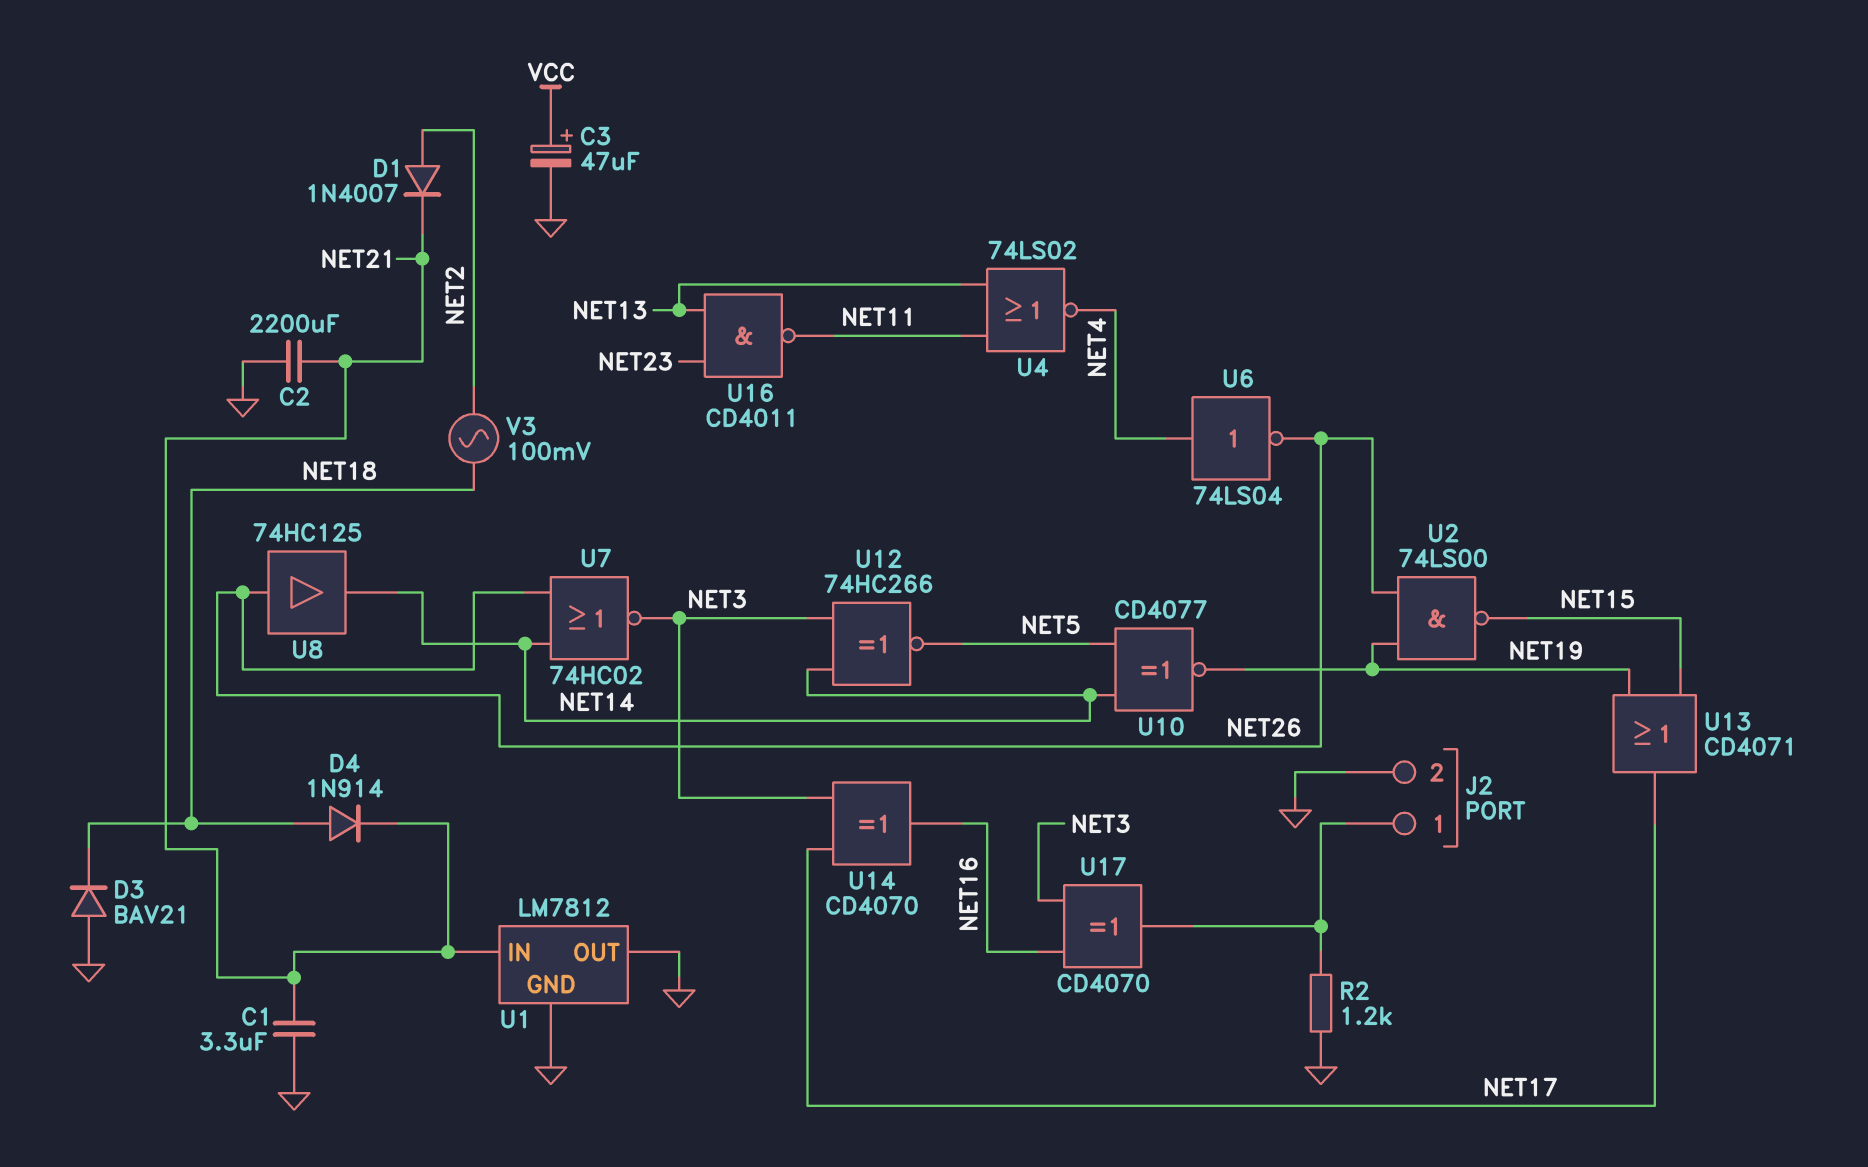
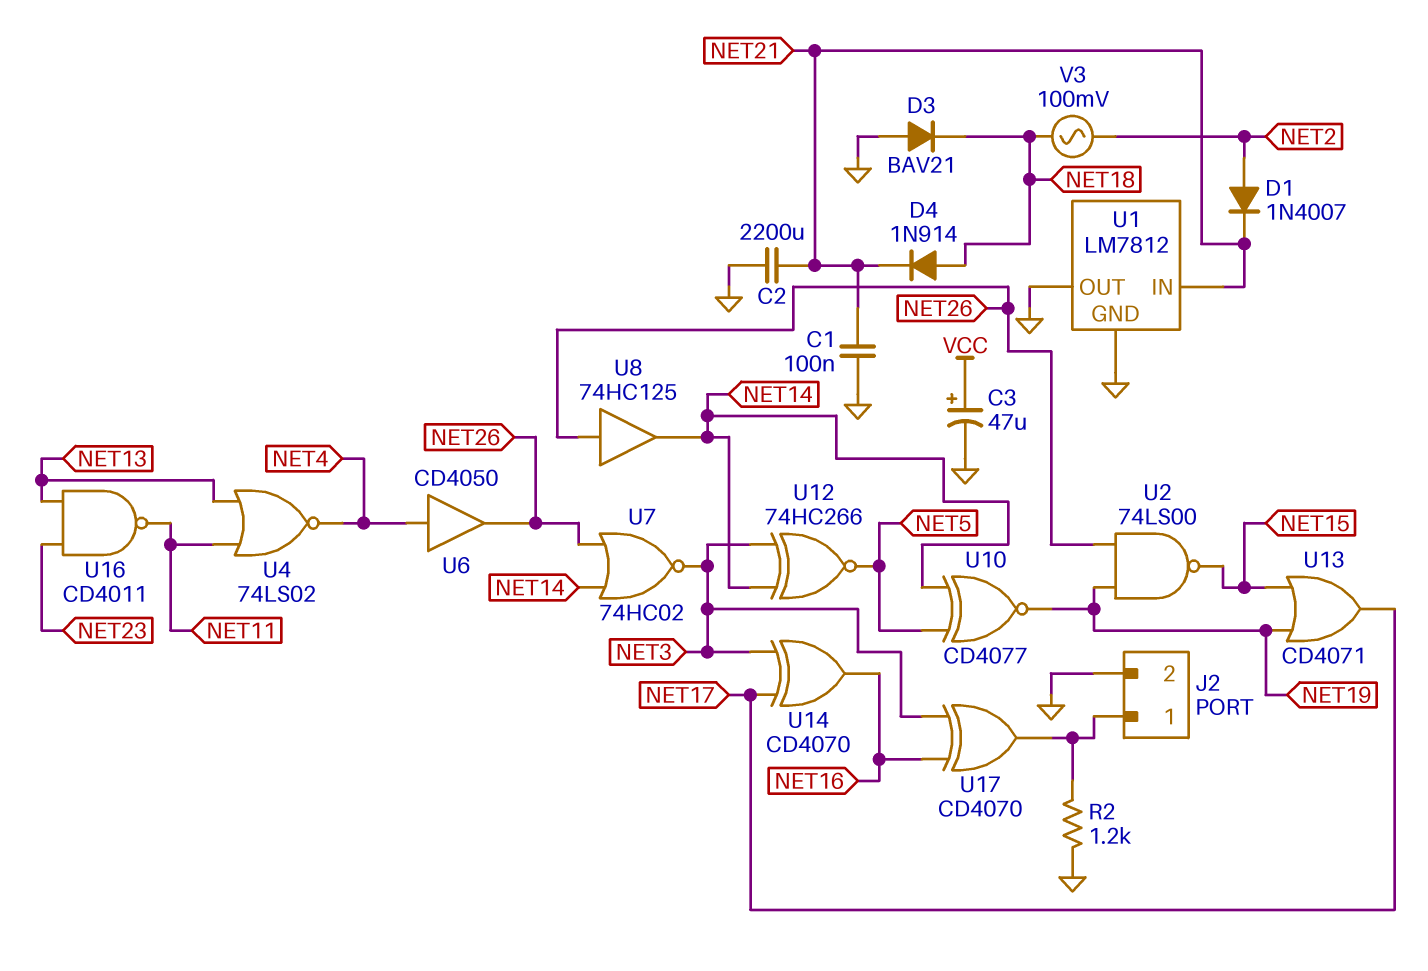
C1: 3.3uF (GND, NET21) -> 100nF (GND, NET21)
U6: NOT 74LS04 (in NET4, out NET26) -> buffer CD4050 (in NET4, out NET26)

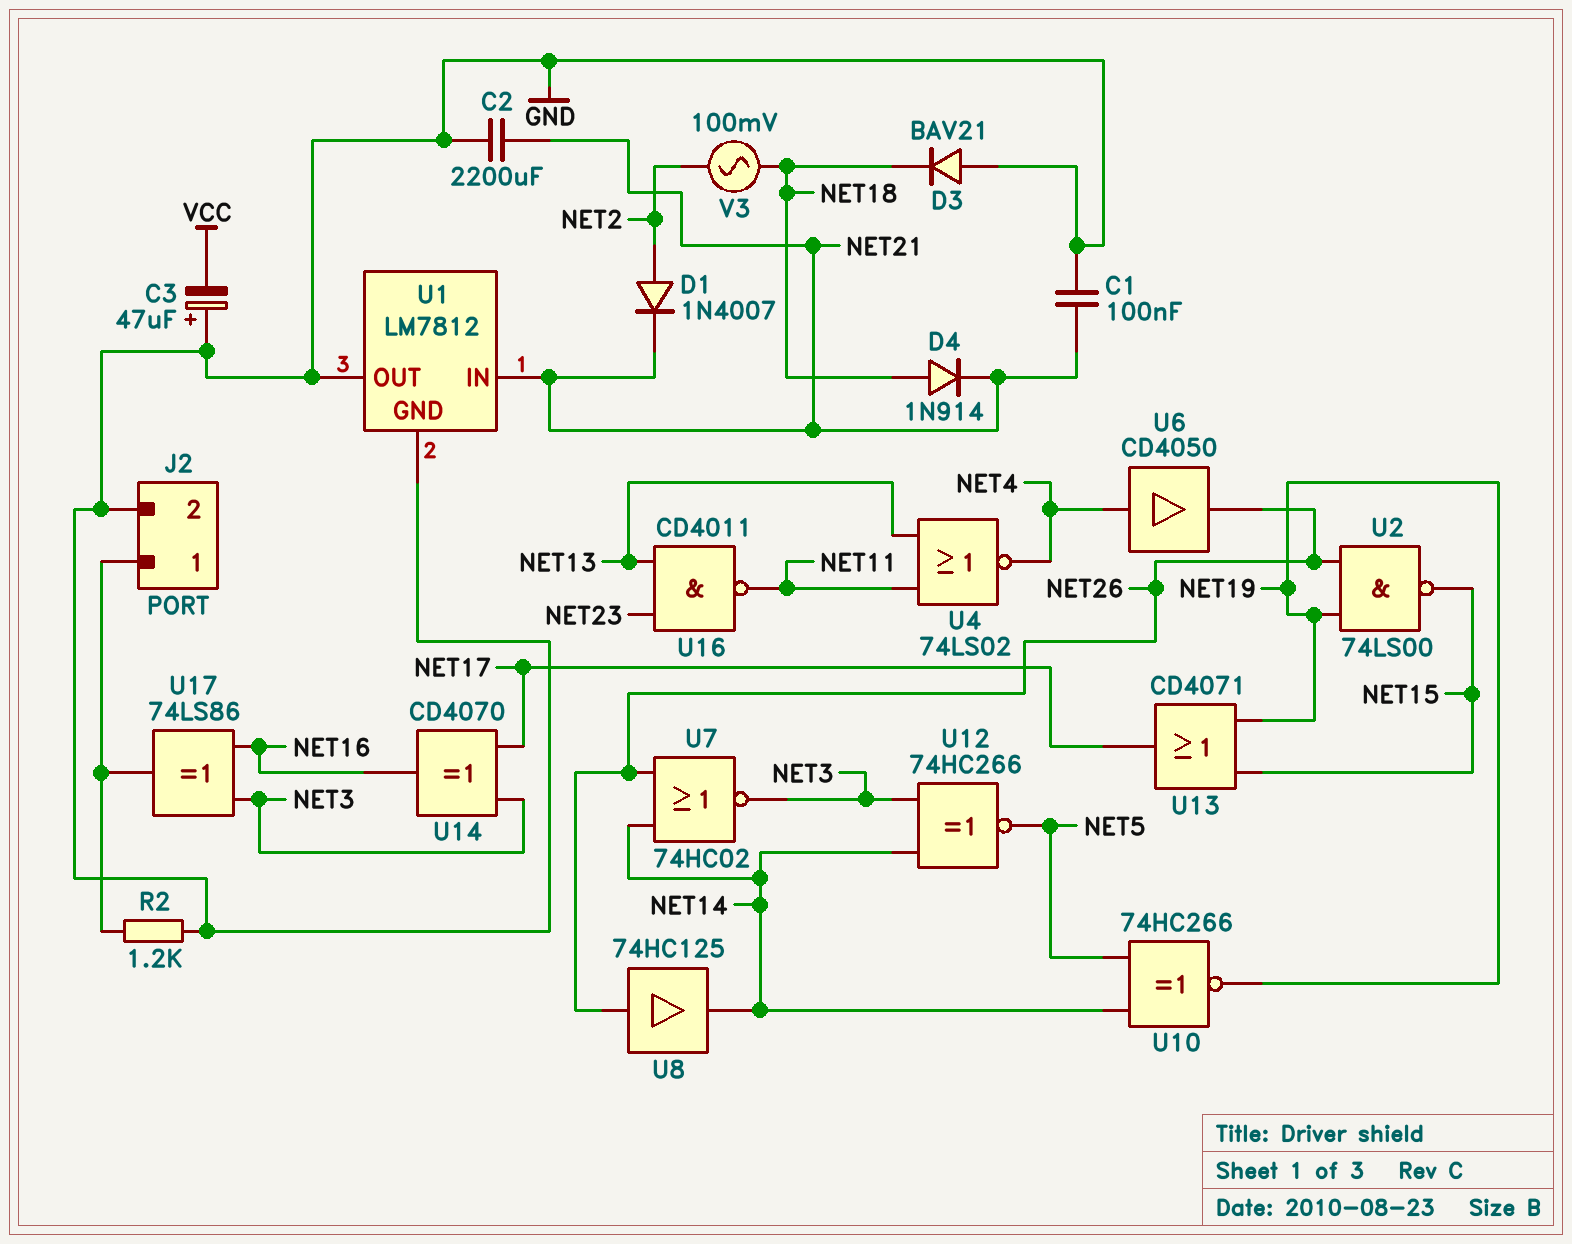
C3: 47uF (plus VCC, minus GND) -> 47uF (plus GND, minus VCC)
U10: XNOR CD4077 (in NET5, in NET14, out NET19) -> XNOR 74HC266 (in NET5, in NET14, out NET19)
U17: XOR CD4070 (in NET3, in NET16, out J2/1) -> XOR 74LS86 (in NET3, in NET16, out J2/1)

